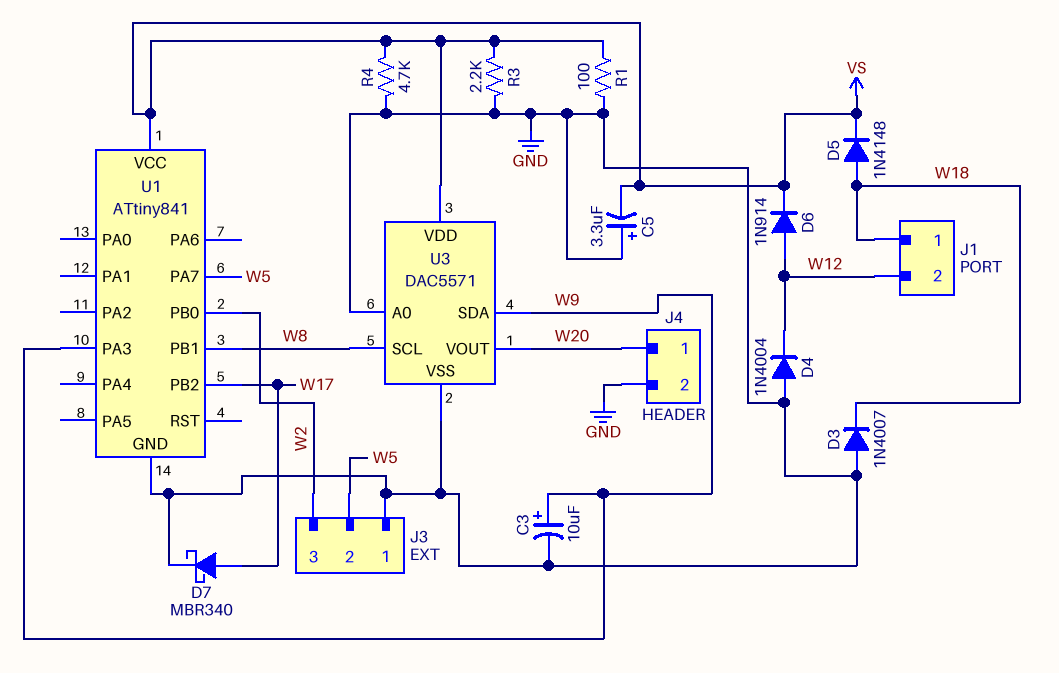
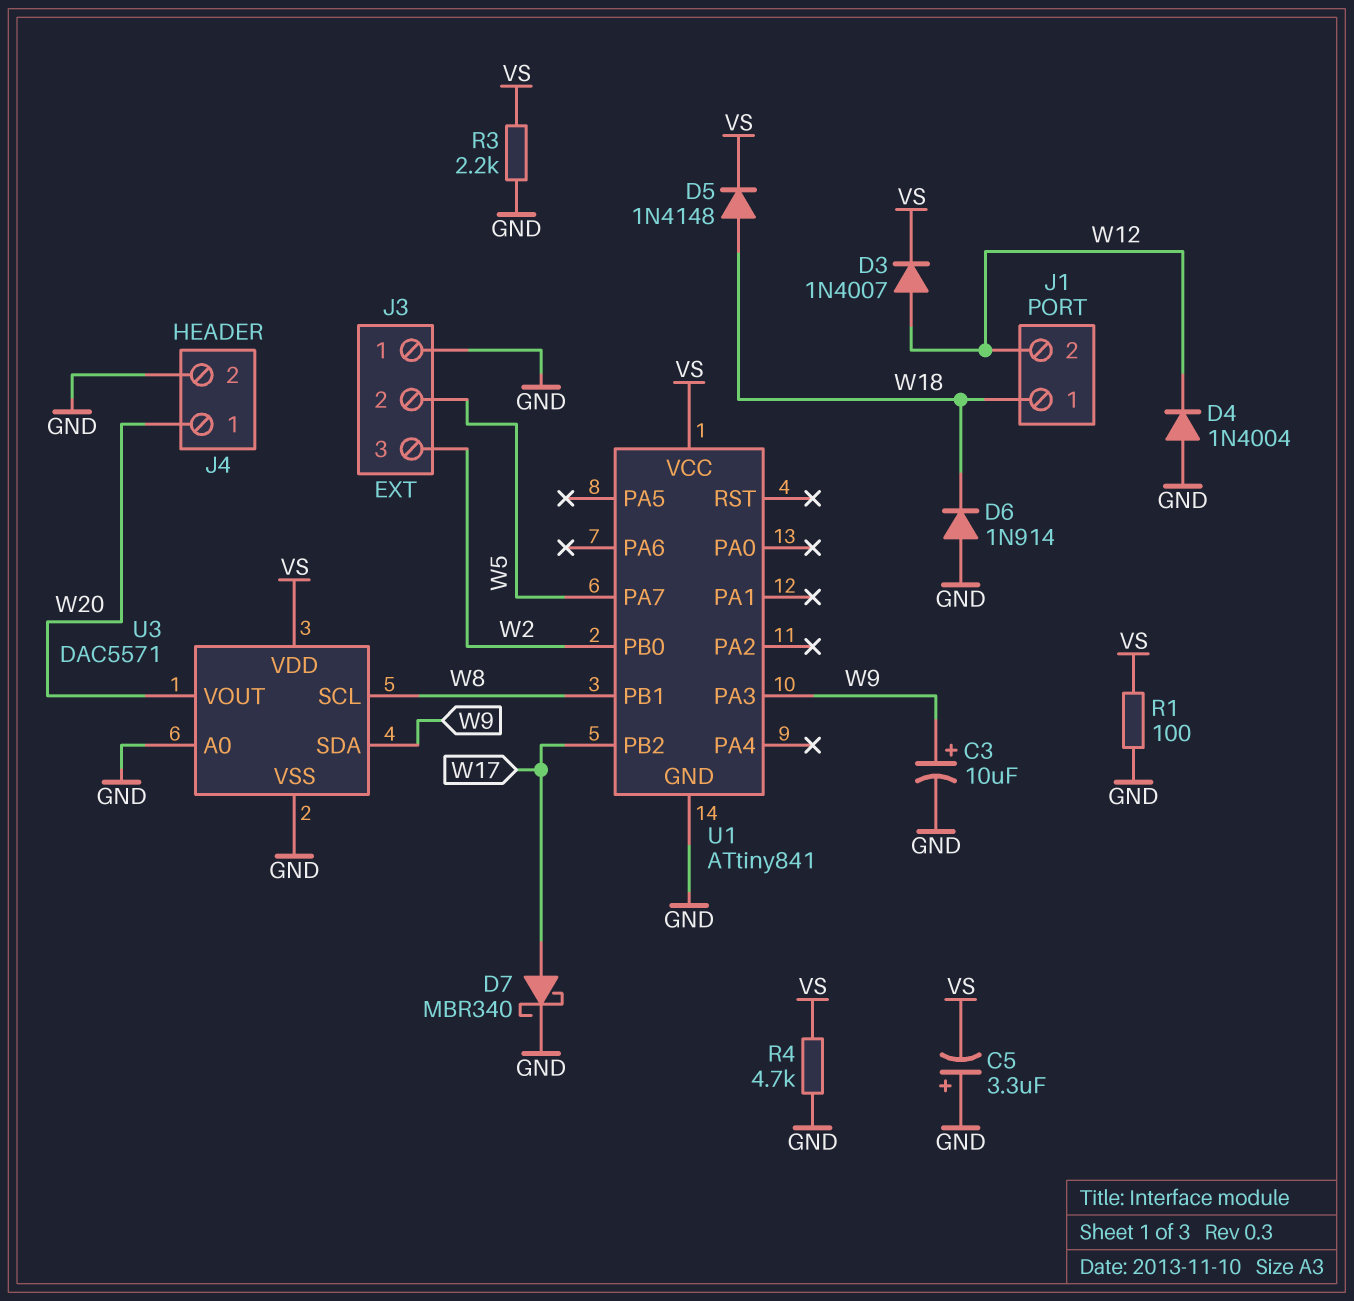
D3: diode 1N4007 (A GND, K W18) -> diode 1N4007 (A W12, K VS)
D6: diode 1N914 (A W12, K VS) -> diode 1N914 (A GND, K W18)

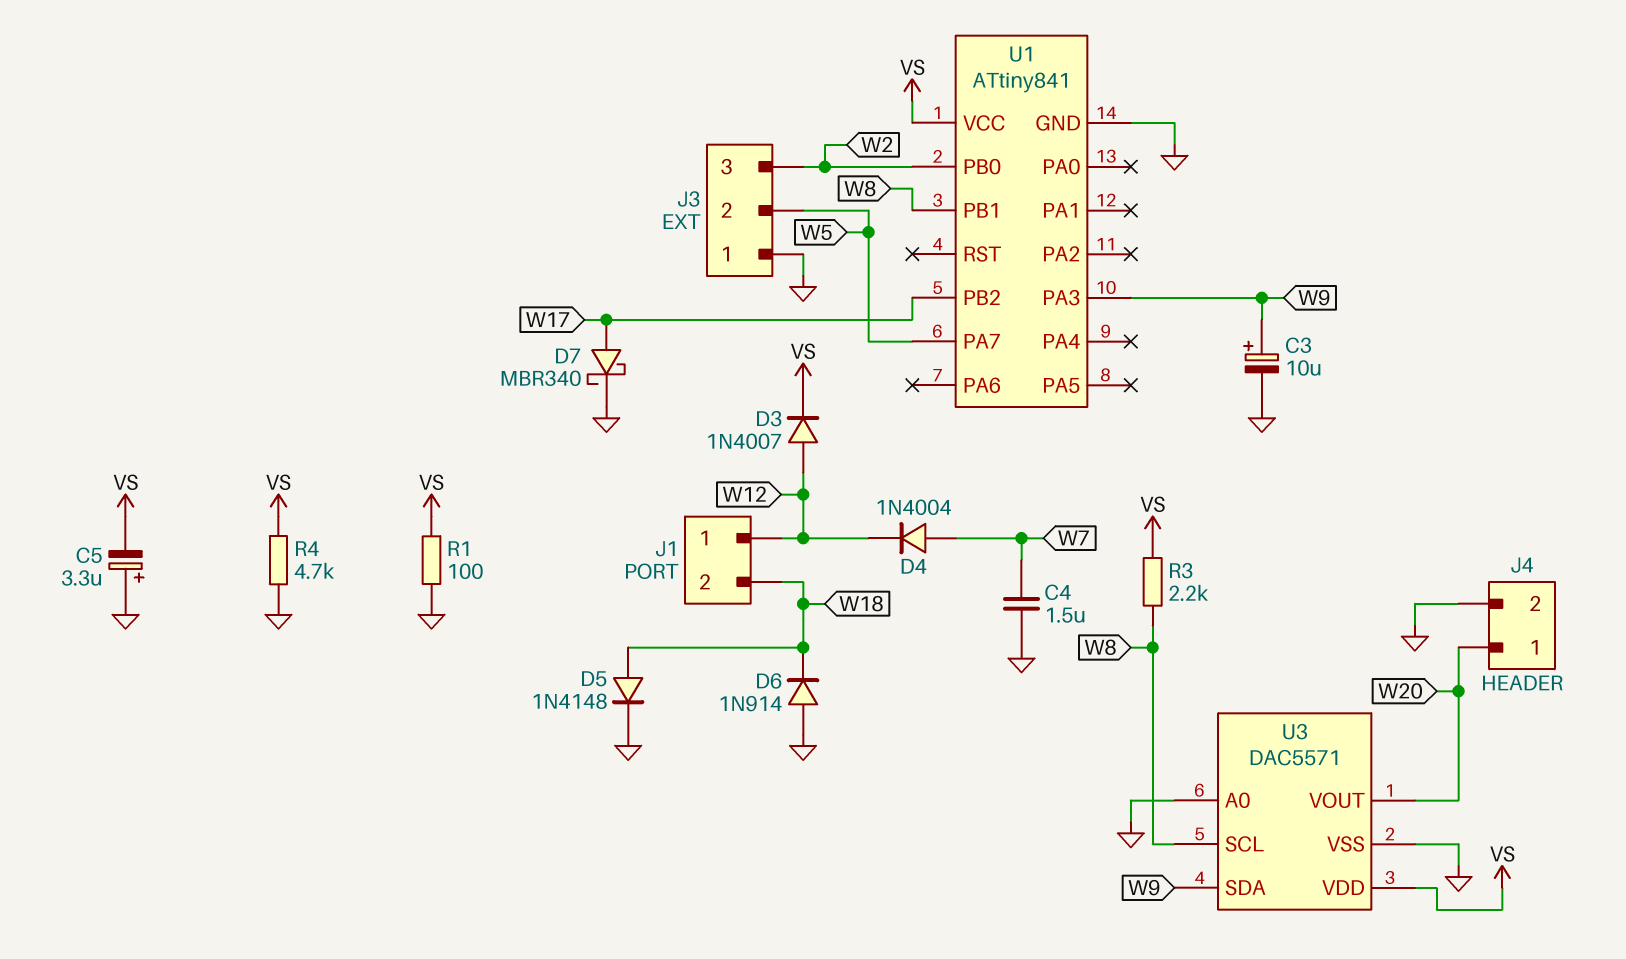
C4: none -> 1.5uF (GND, W7)
D4: diode 1N4004 (A GND, K W12) -> diode 1N4004 (A W7, K W12)
D5: diode 1N4148 (A W18, K VS) -> diode 1N4148 (A W18, K GND)
J1 pin 1: W18 -> W12
J1 pin 2: W12 -> W18
R3: 2.2k (GND, VS) -> 2.2k (VS, W8)

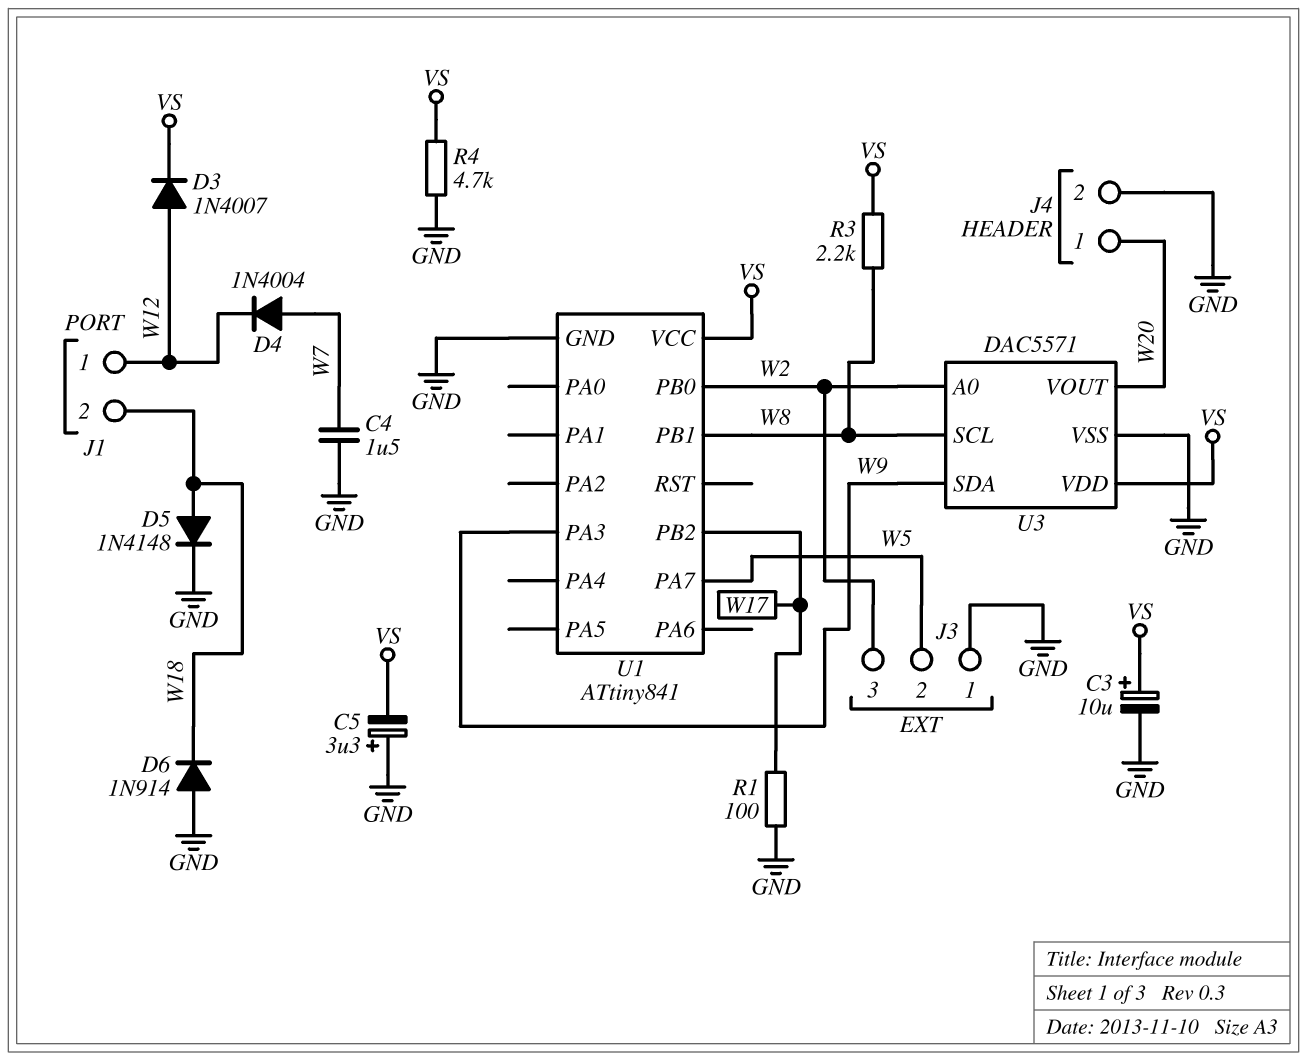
C3: 10uF (plus W9, minus GND) -> 10uF (plus VS, minus GND)
D7: schottky MBR340 (A W17, K GND) -> none
R1: 100 (GND, VS) -> 100 (GND, W17)
U3 pin A0: GND -> W2

